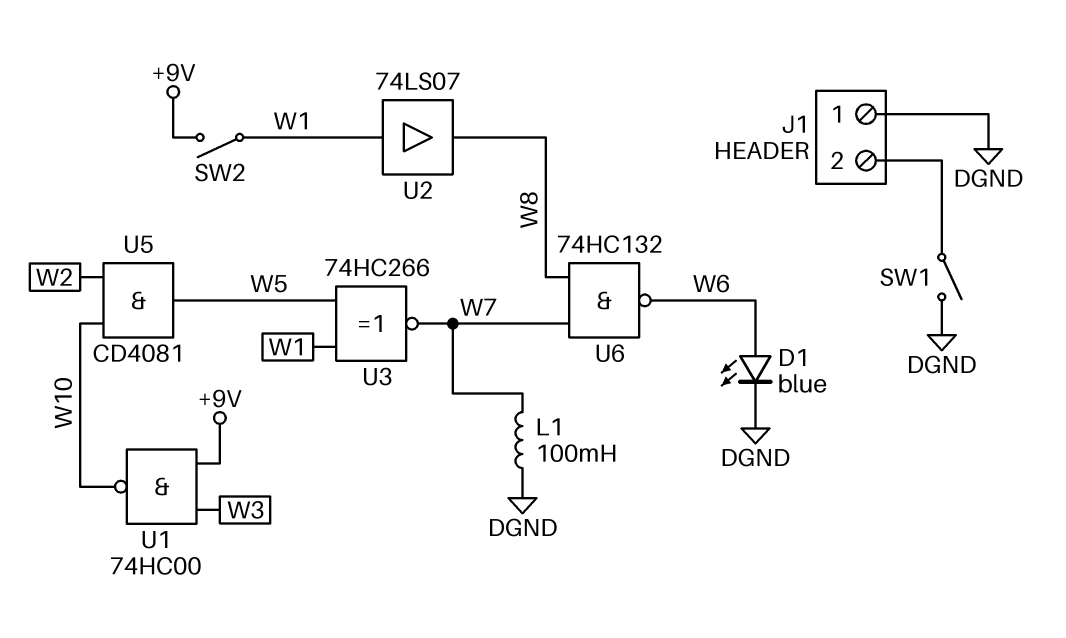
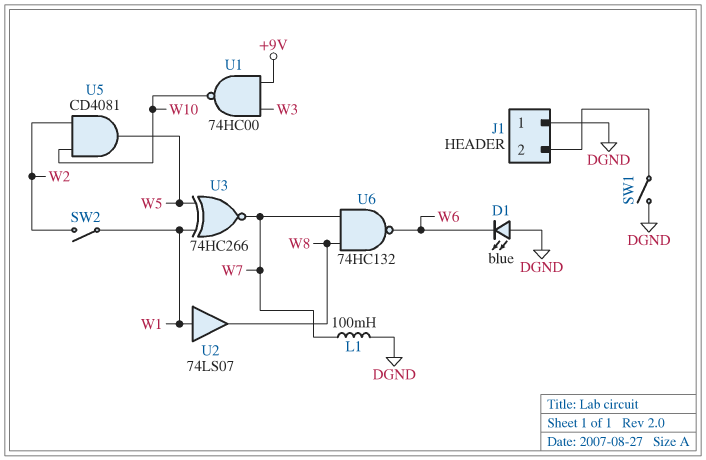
D1: LED blue (A W6, K DGND) -> LED blue (A DGND, K W6)
SW2: switch (+9V, W1) -> switch (W1, W2)

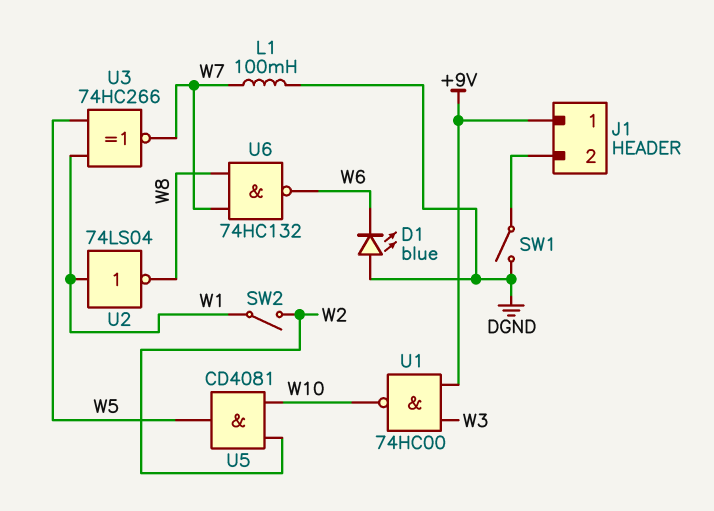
J1 pin 1: DGND -> +9V
U2: buffer 74LS07 (in W1, out W8) -> NOT 74LS04 (in W1, out W8)

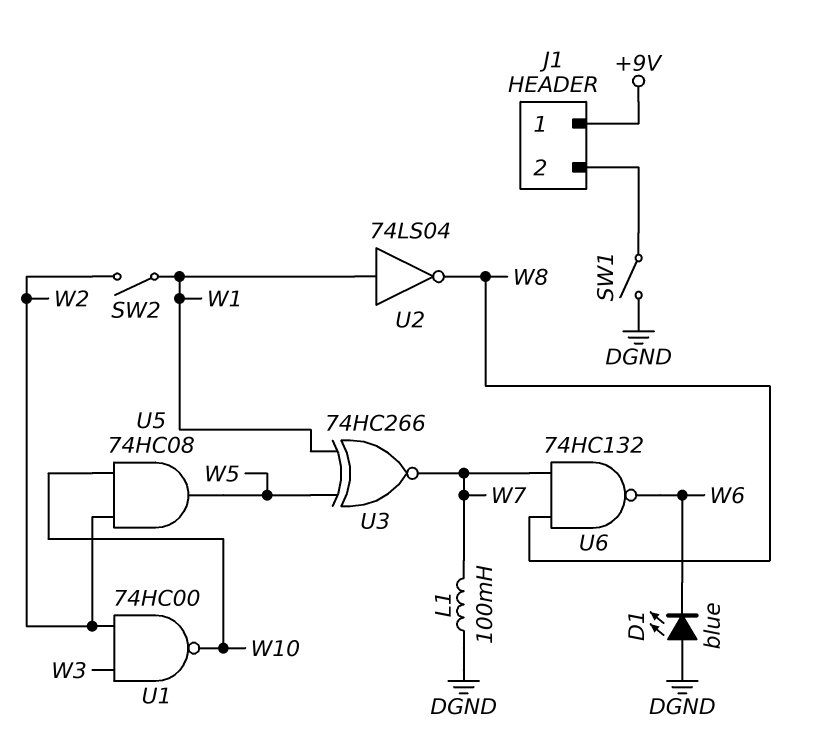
U1: NAND 74HC00 (in +9V, in W3, out W10) -> NAND 74HC00 (in W2, in W3, out W10)
U5: AND CD4081 (in W2, in W10, out W5) -> AND 74HC08 (in W2, in W10, out W5)

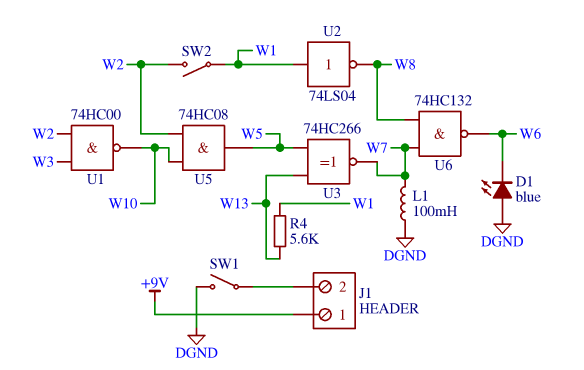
R4: none -> 5.6k (W1, W13)
U3: XNOR 74HC266 (in W1, in W5, out W7) -> XNOR 74HC266 (in W5, in W13, out W7)

